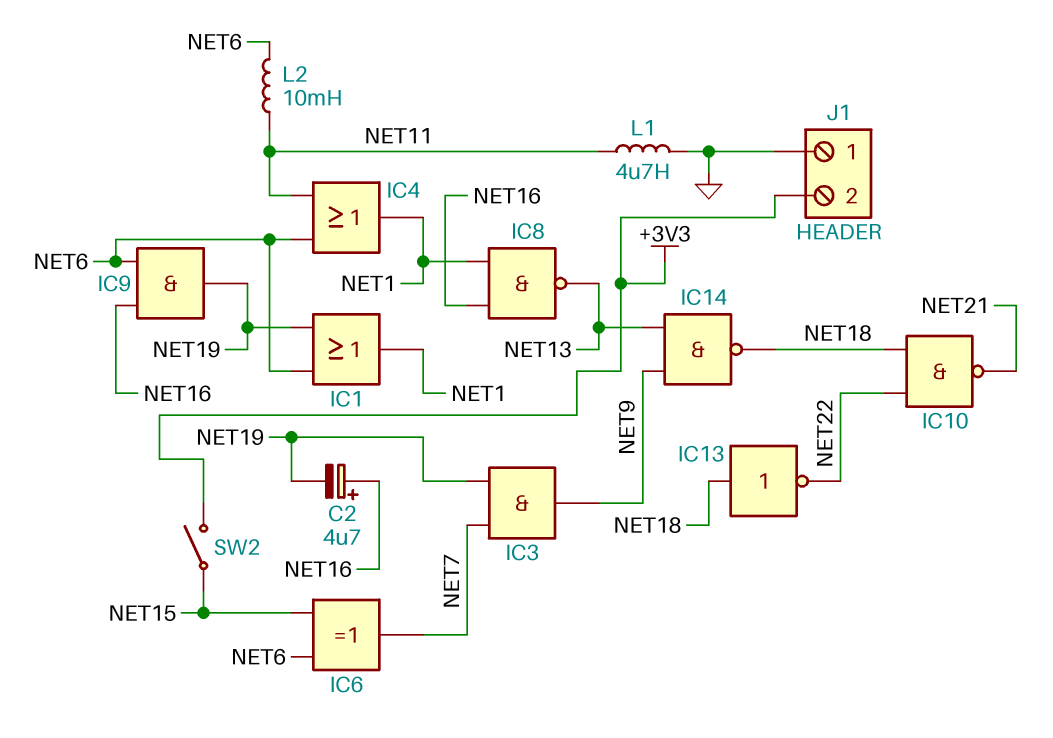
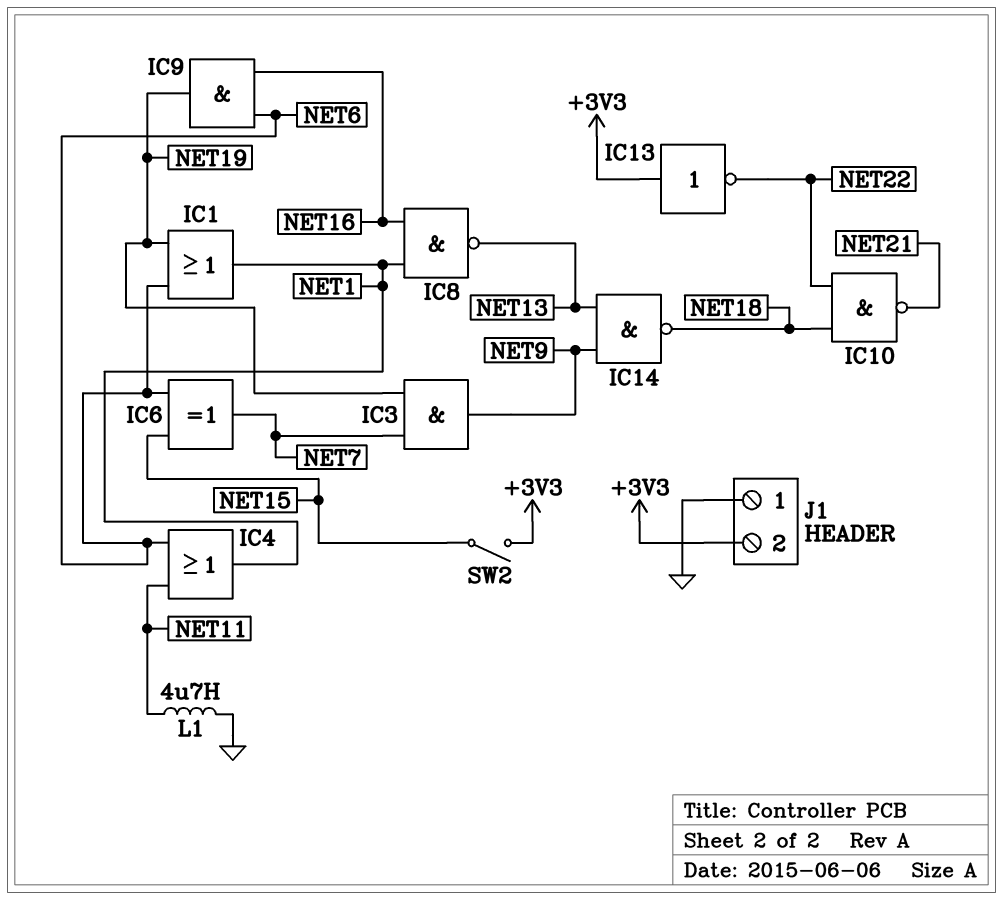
C2: 4.7uF (plus NET16, minus NET19) -> none
IC13: NOT (in NET18, out NET22) -> NOT (in +3V3, out NET22)
L2: 10mH (NET6, NET11) -> none

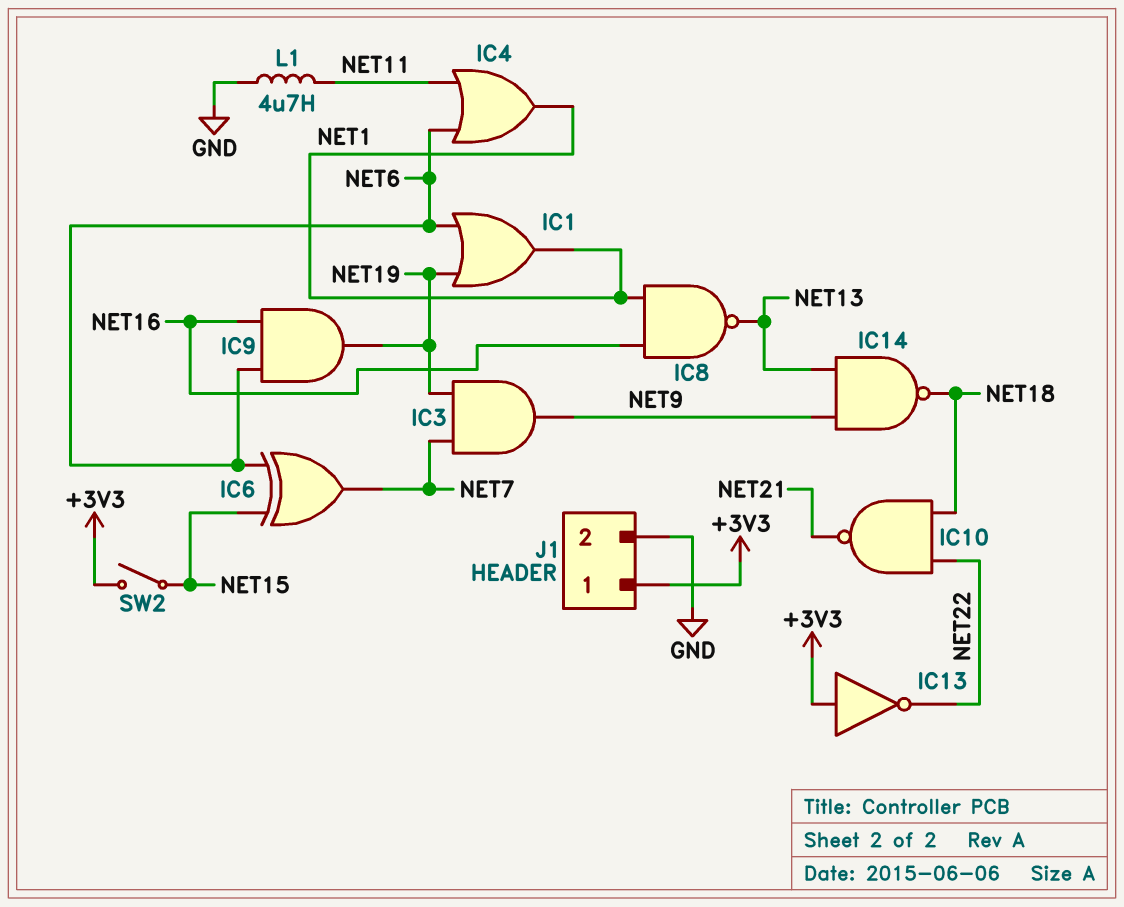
J1 pin 1: GND -> +3V3
J1 pin 2: +3V3 -> GND

